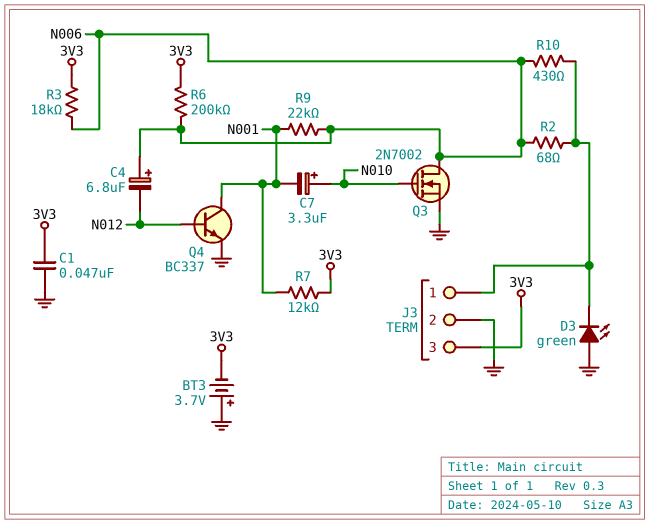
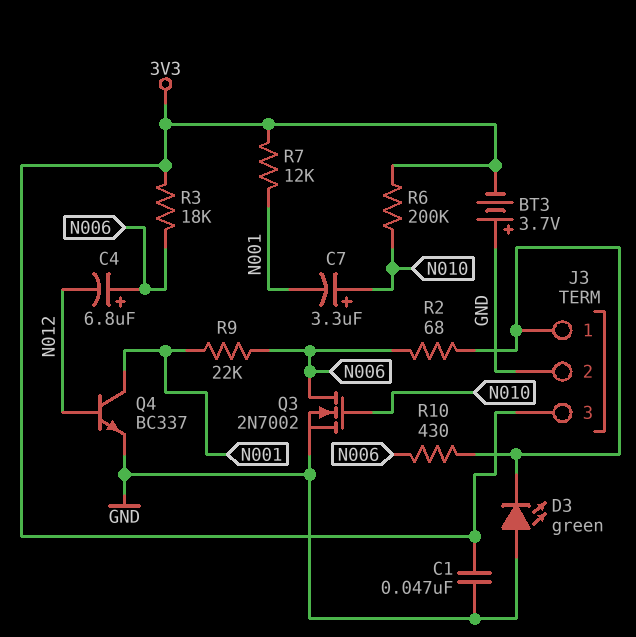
R6: 200k (3V3, N006) -> 200k (3V3, N010)

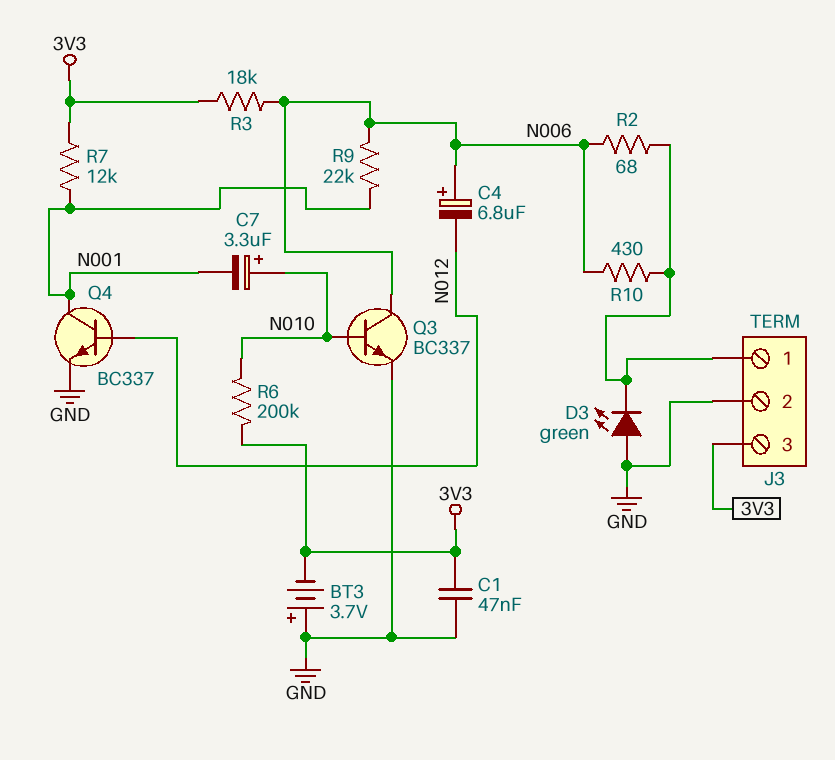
Q3: NMOS 2N7002 (G N010, D N006, S GND) -> NPN BC337 (B N010, C N006, E GND)

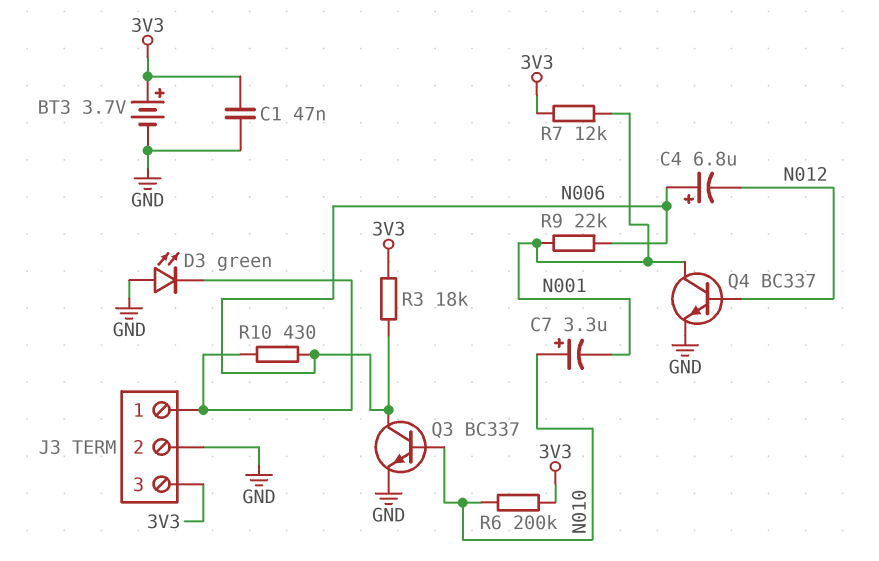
BT3: 3.7V (plus GND, minus 3V3) -> 3.7V (plus 3V3, minus GND)
R2: 68 (J3/1, N006) -> none

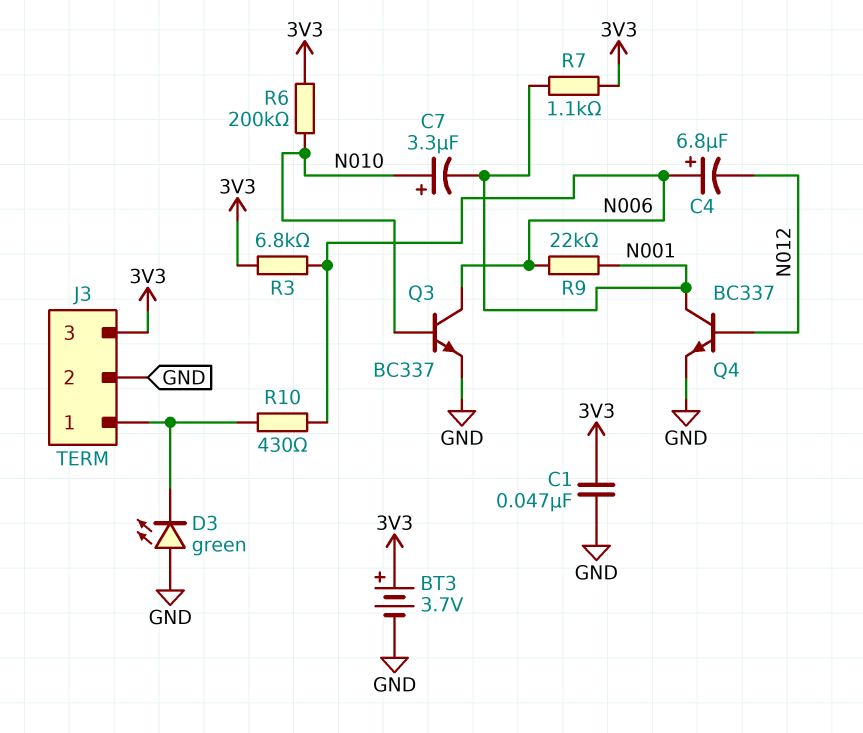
R3: 18k (3V3, N006) -> 6.8k (3V3, N006)
R7: 12k (3V3, N001) -> 1.1k (3V3, N001)

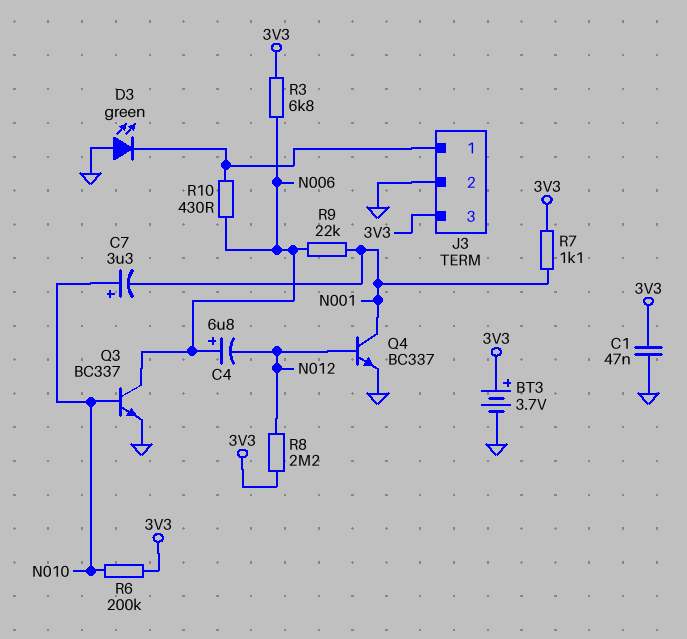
R8: none -> 2.2M (3V3, N012)

